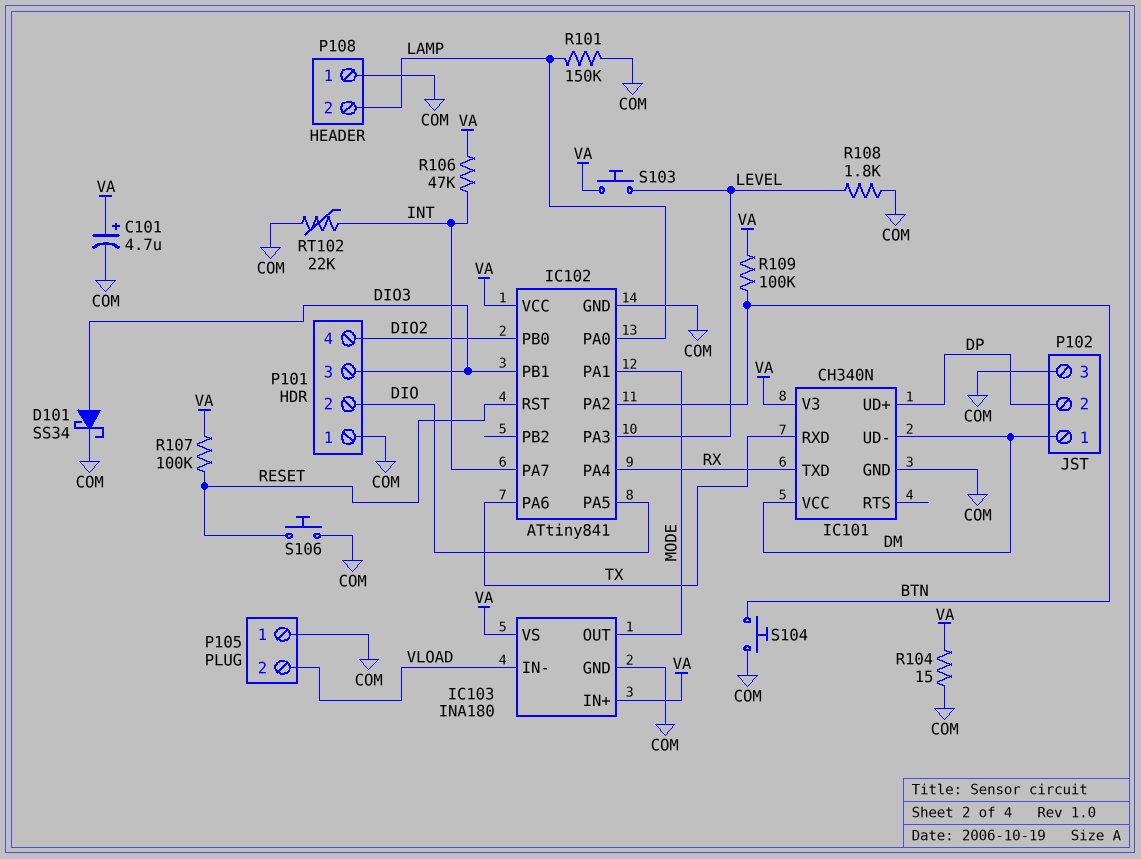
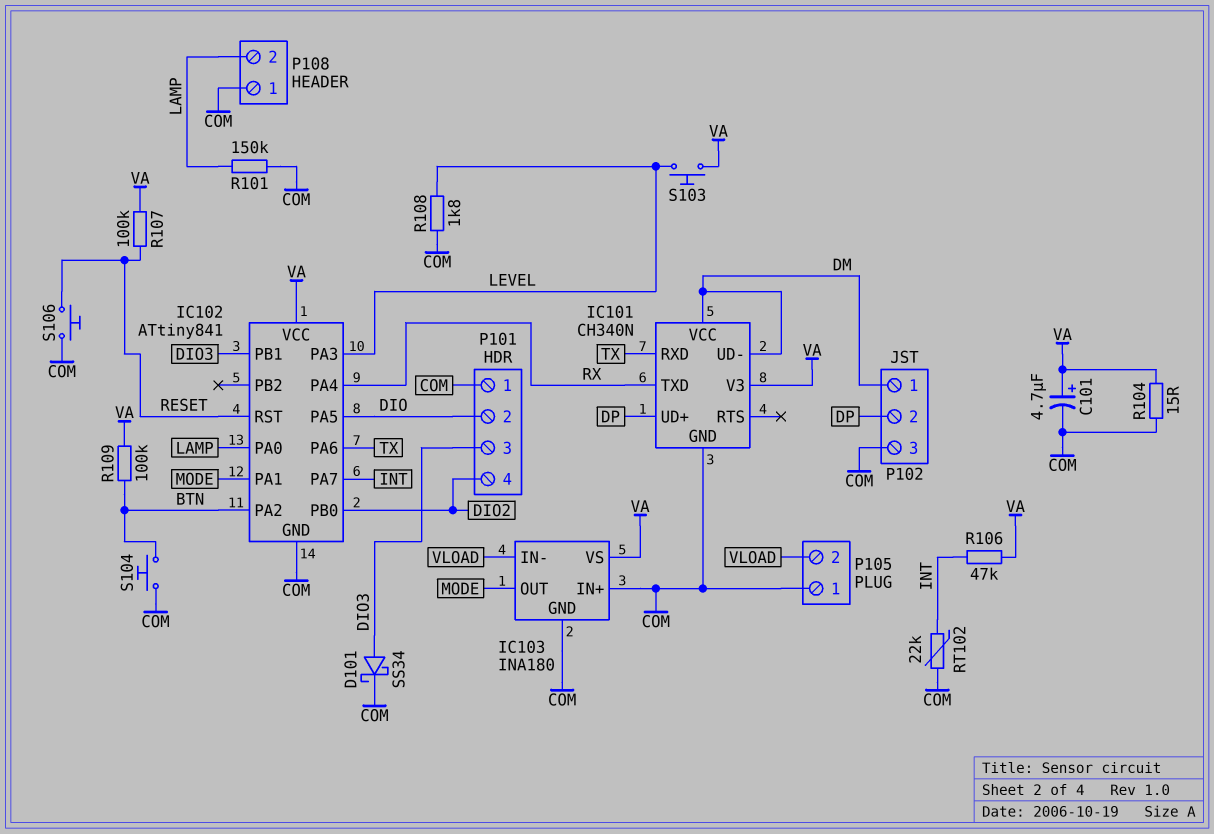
IC103 pin IN+: VA -> COM

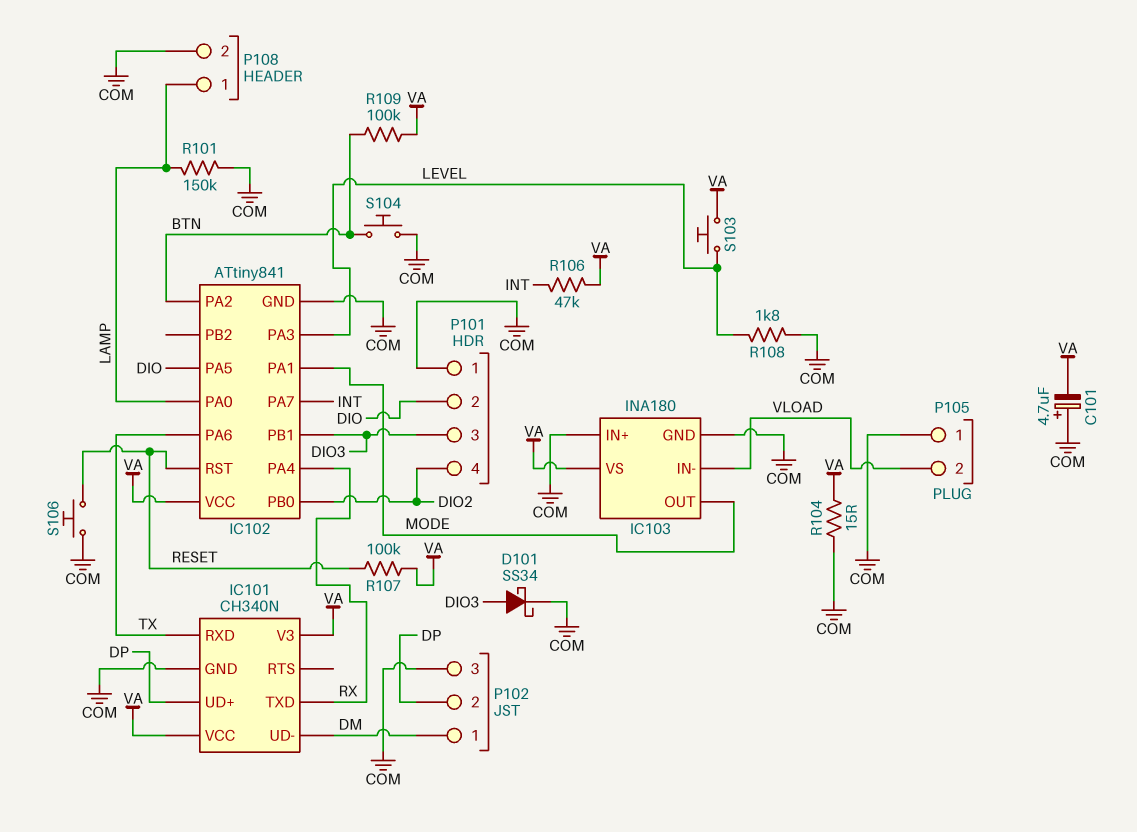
C101: 4.7uF (plus VA, minus COM) -> 4.7uF (plus COM, minus VA)
IC101 pin VCC: DM -> VA
P108 pin 1: COM -> LAMP
P108 pin 2: LAMP -> COM
RT102: 22k (COM, INT) -> none

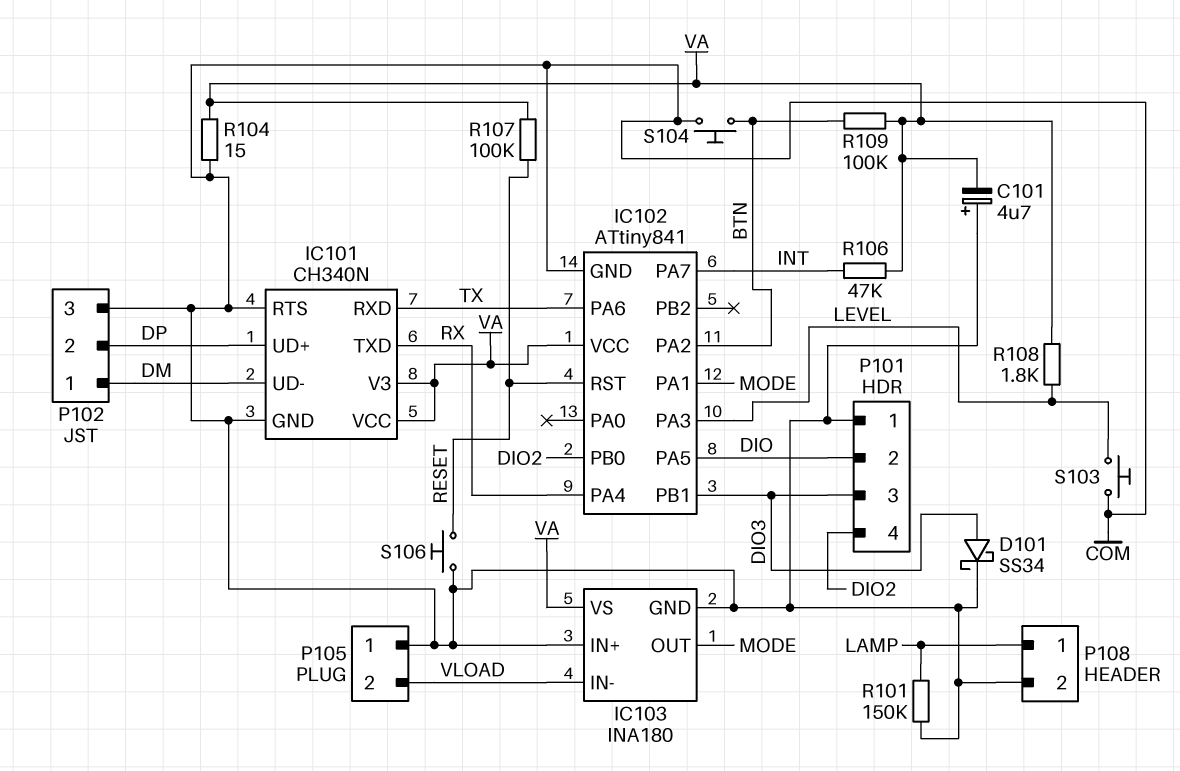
IC101 pin RTS: none -> COM
IC102 pin PA0: LAMP -> none
R108: 1.8k (COM, LEVEL) -> 1.8k (LEVEL, VA)
S103: button (LEVEL, VA) -> button (COM, LEVEL)

